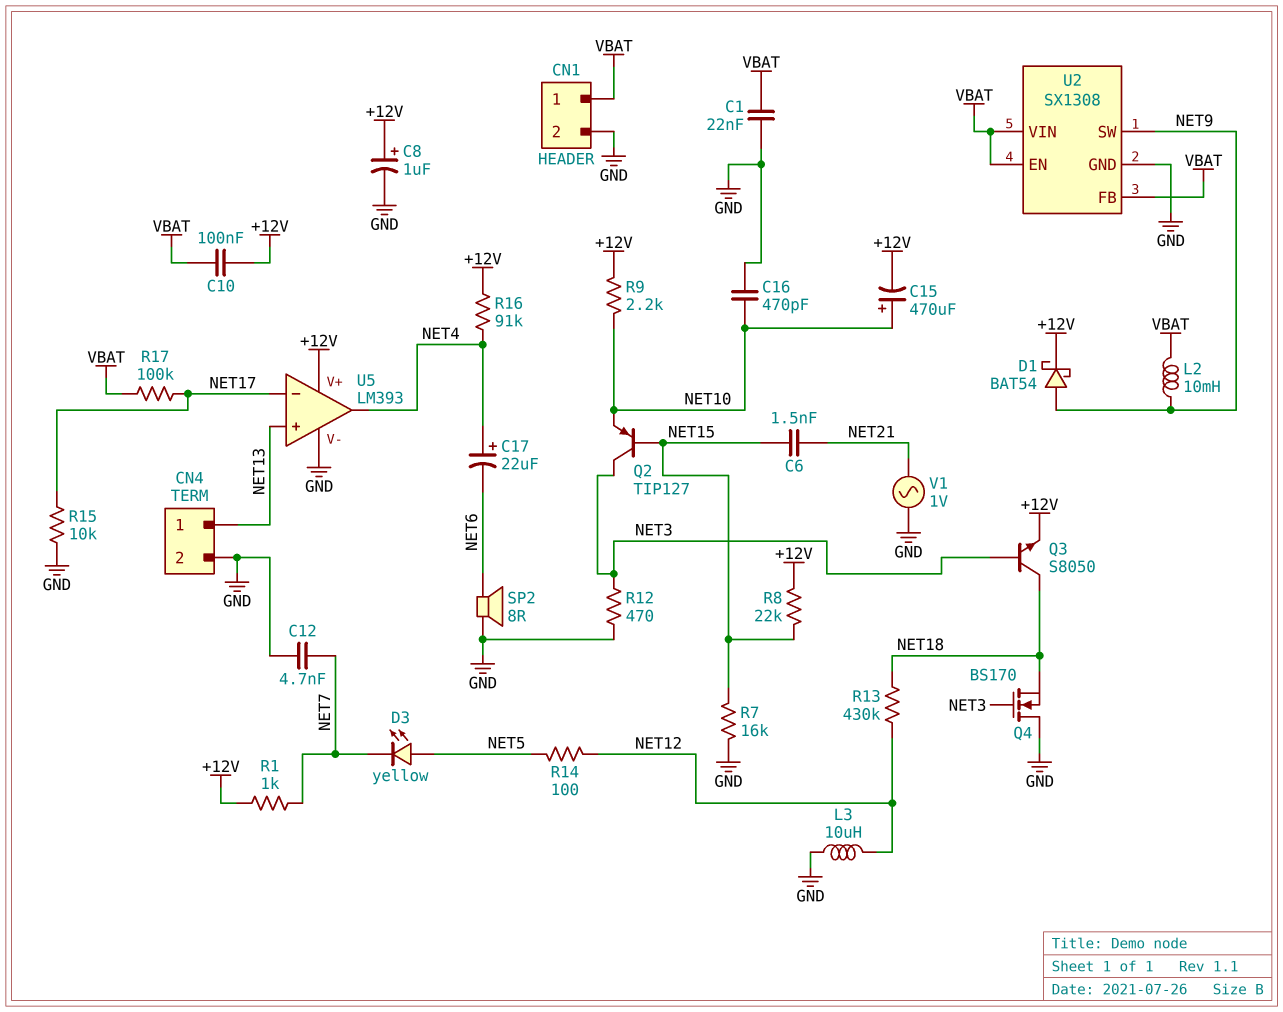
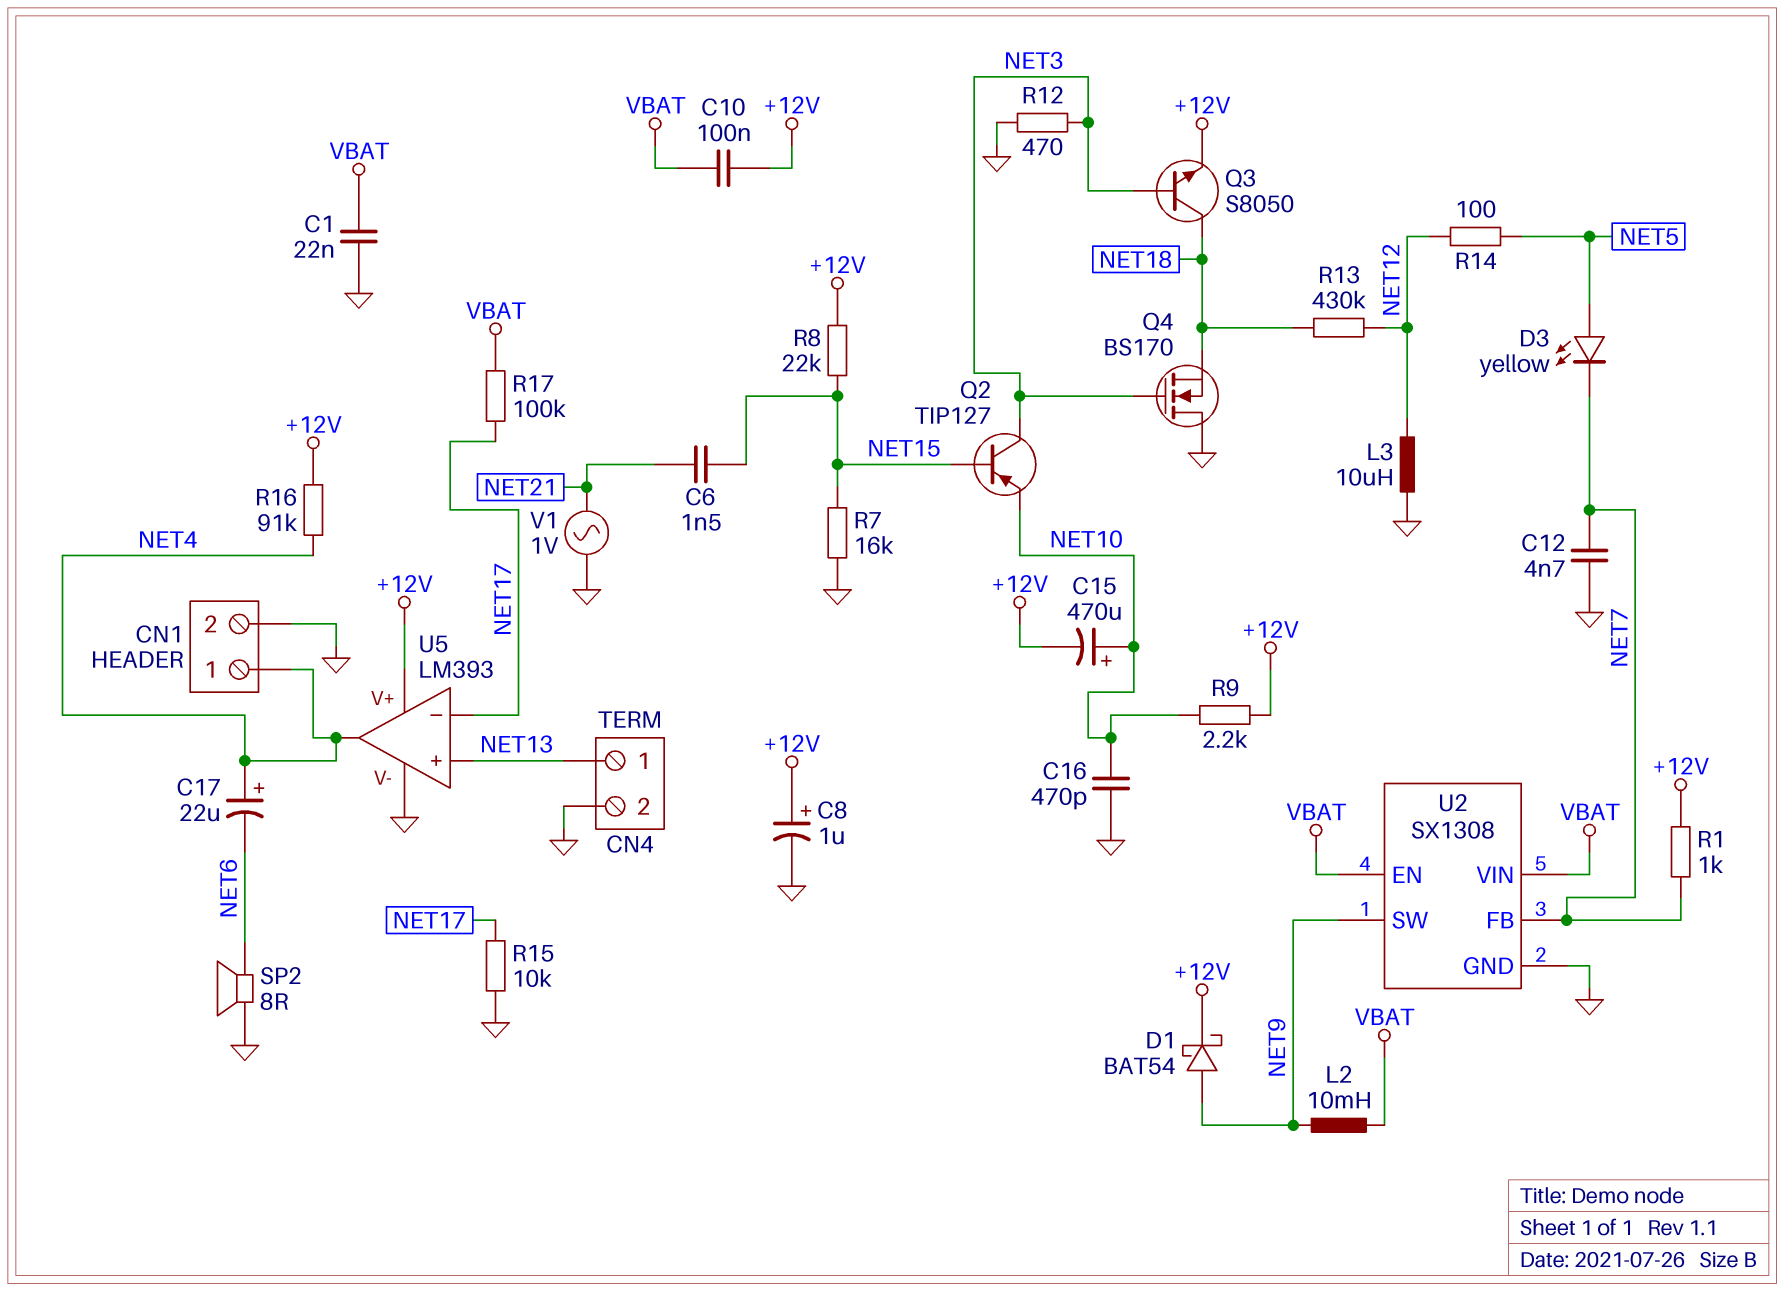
CN1 pin 1: VBAT -> NET4
U2 pin FB: VBAT -> NET7

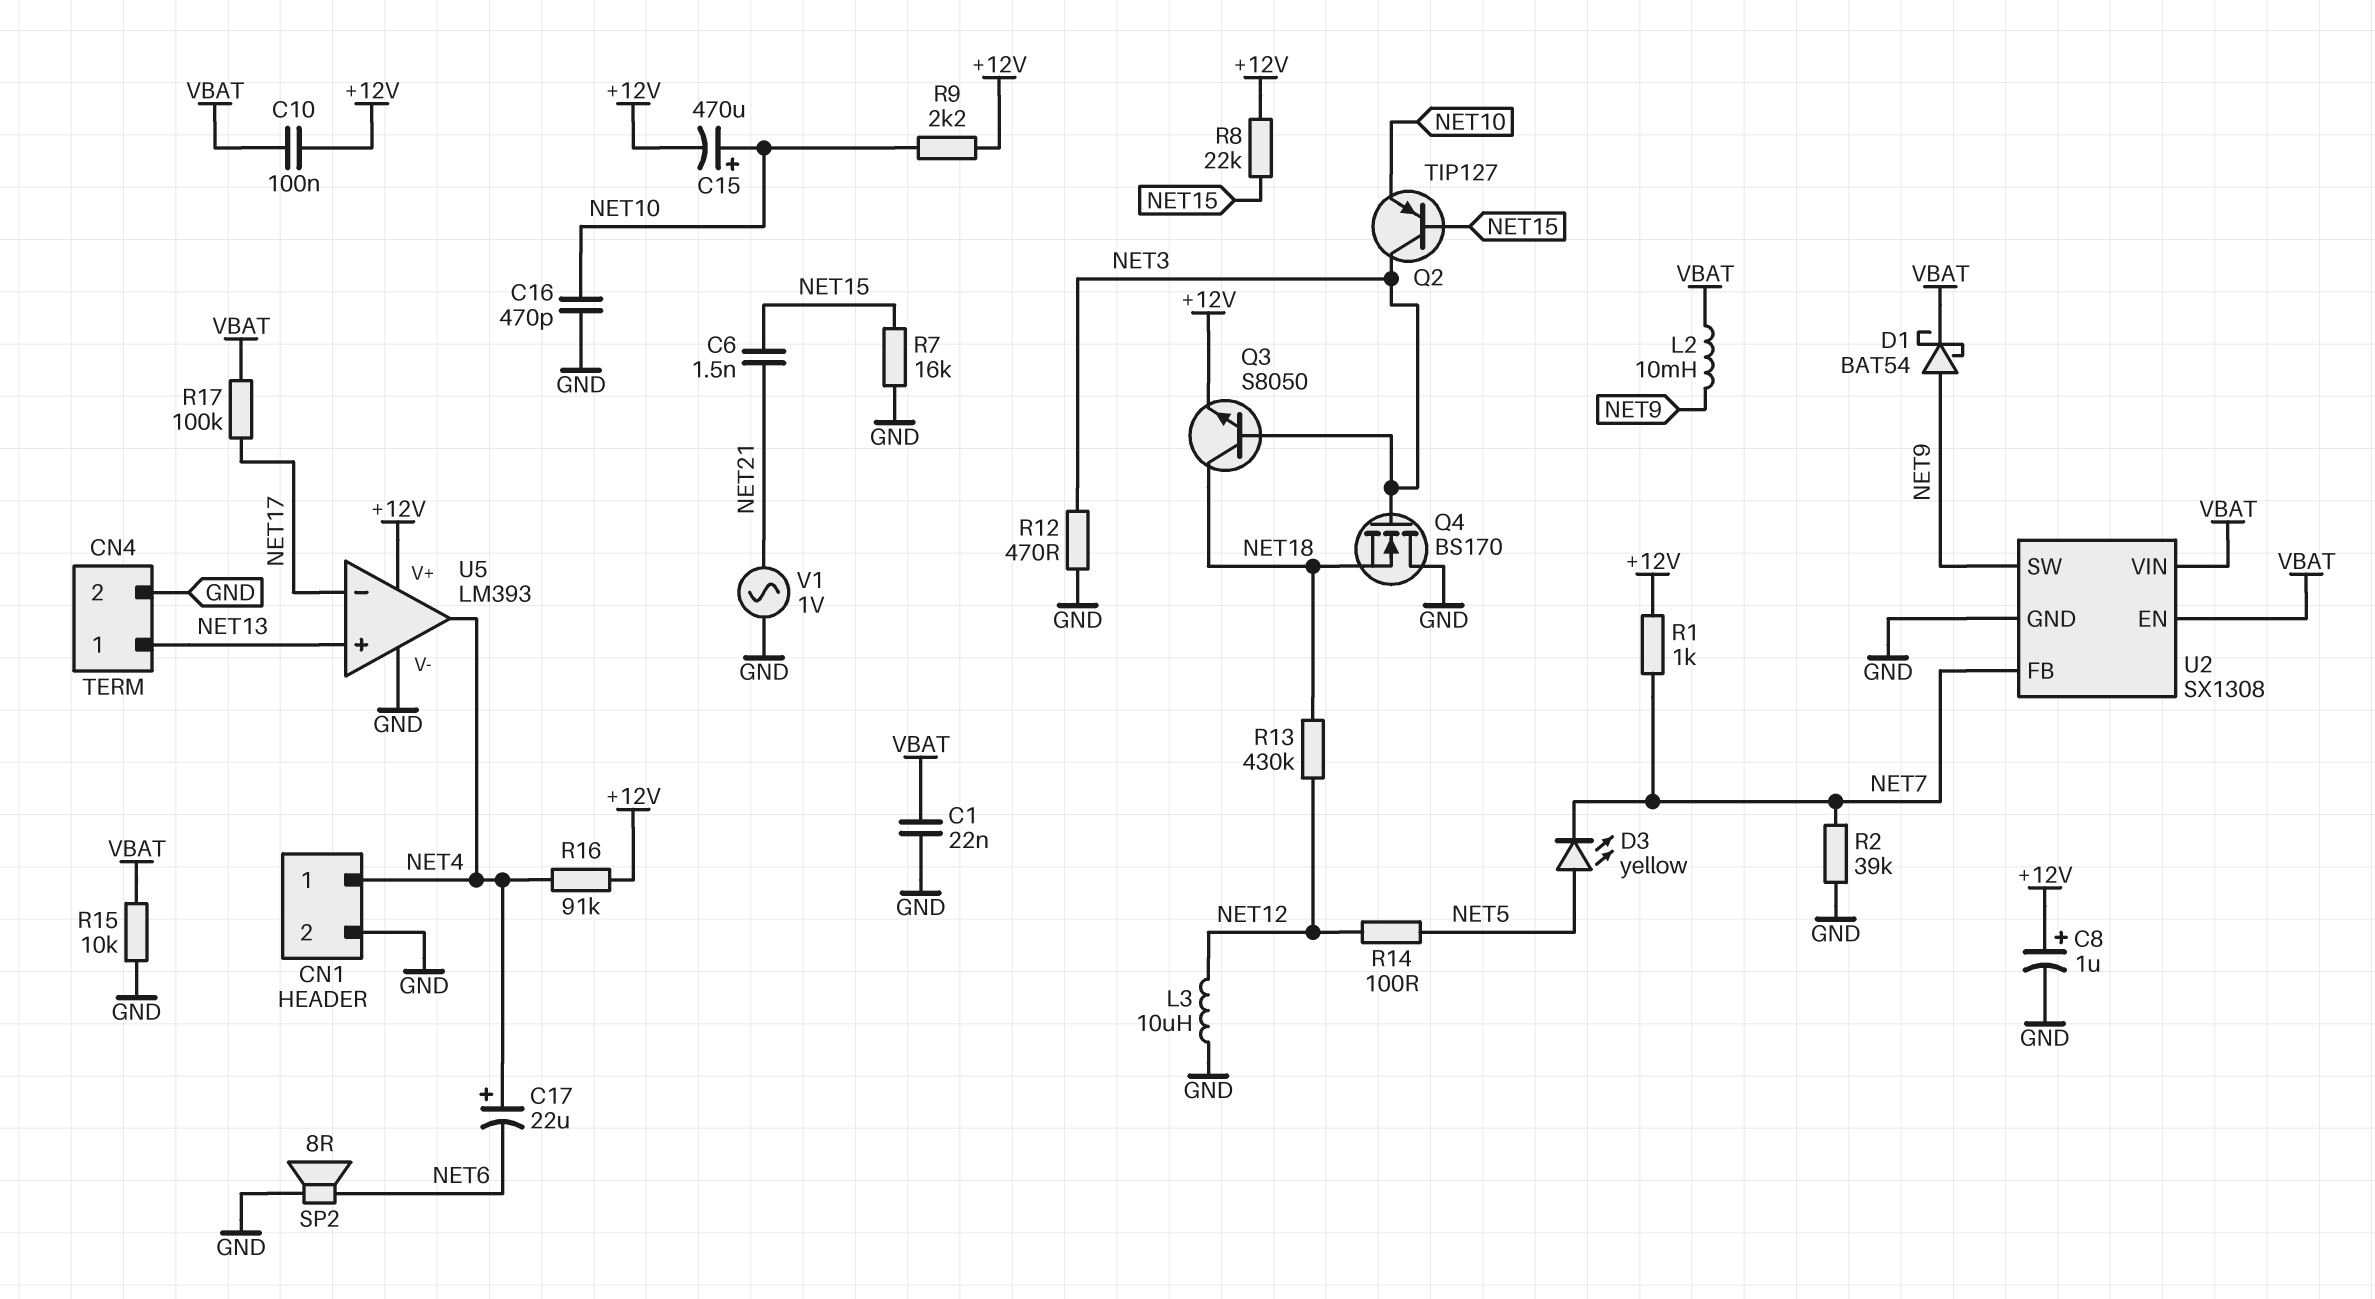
C12: 4.7nF (GND, NET7) -> none
D1: schottky BAT54 (A NET9, K +12V) -> schottky BAT54 (A NET9, K VBAT)
R2: none -> 39k (GND, NET7)
R15: 10k (GND, NET17) -> 10k (GND, VBAT)

